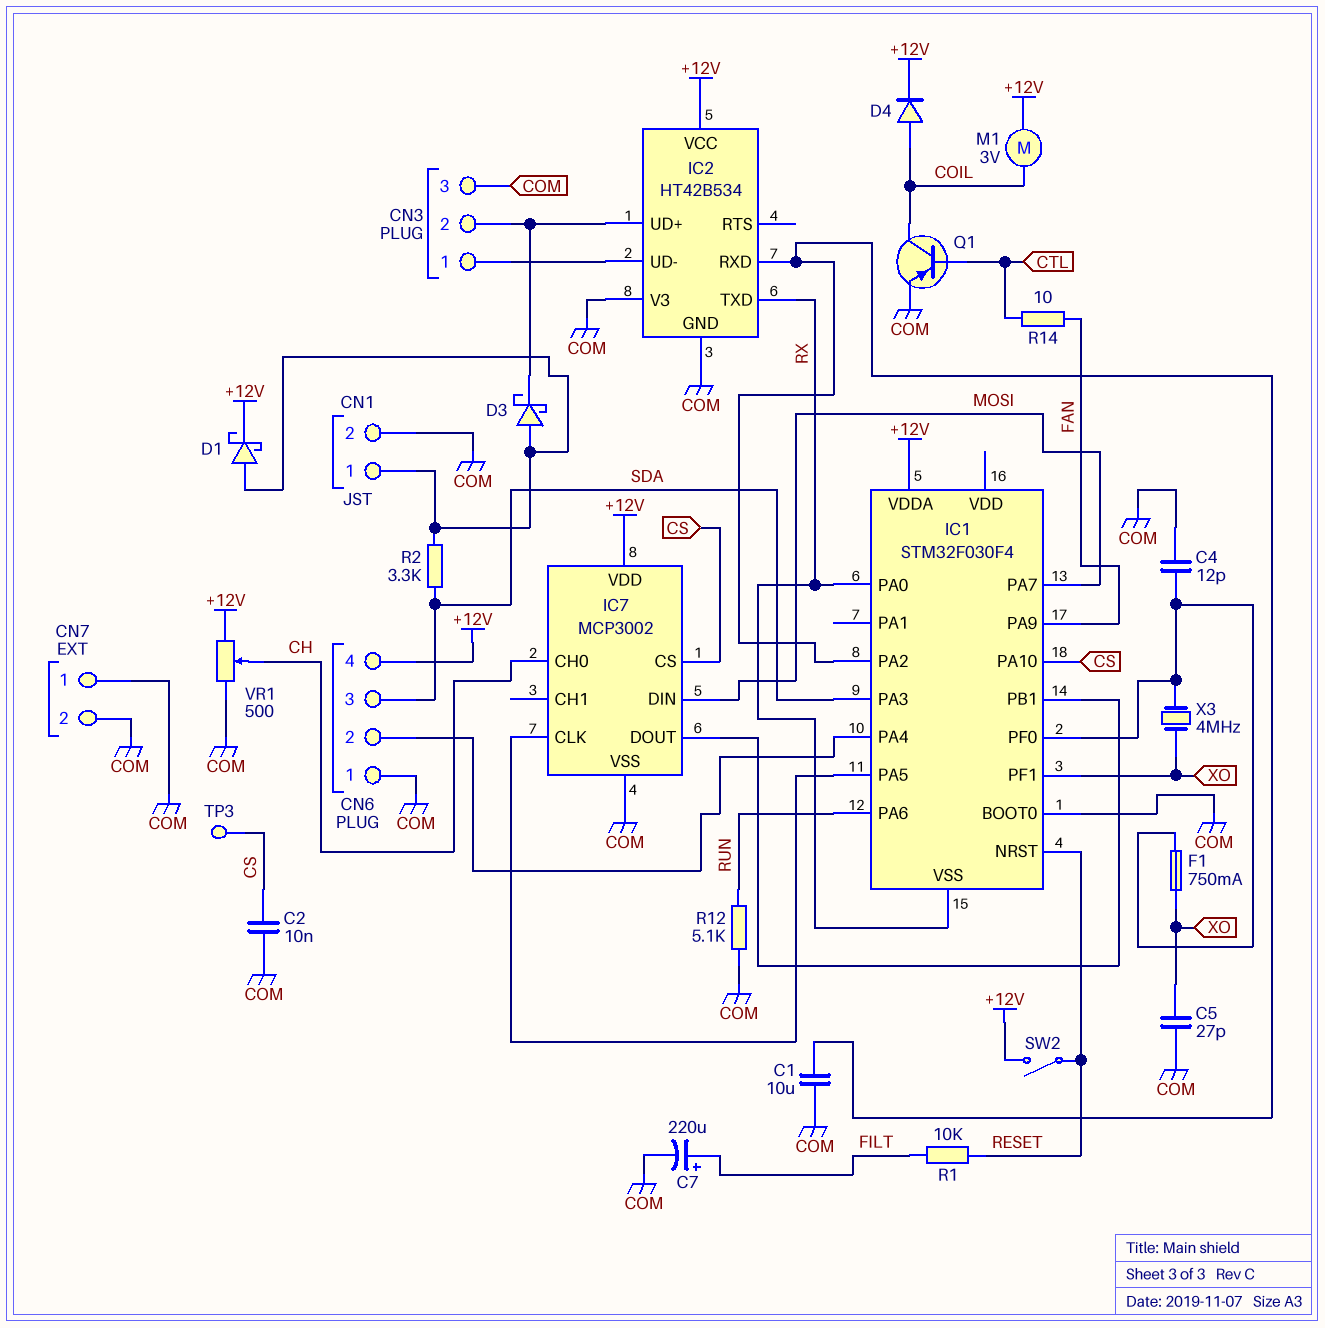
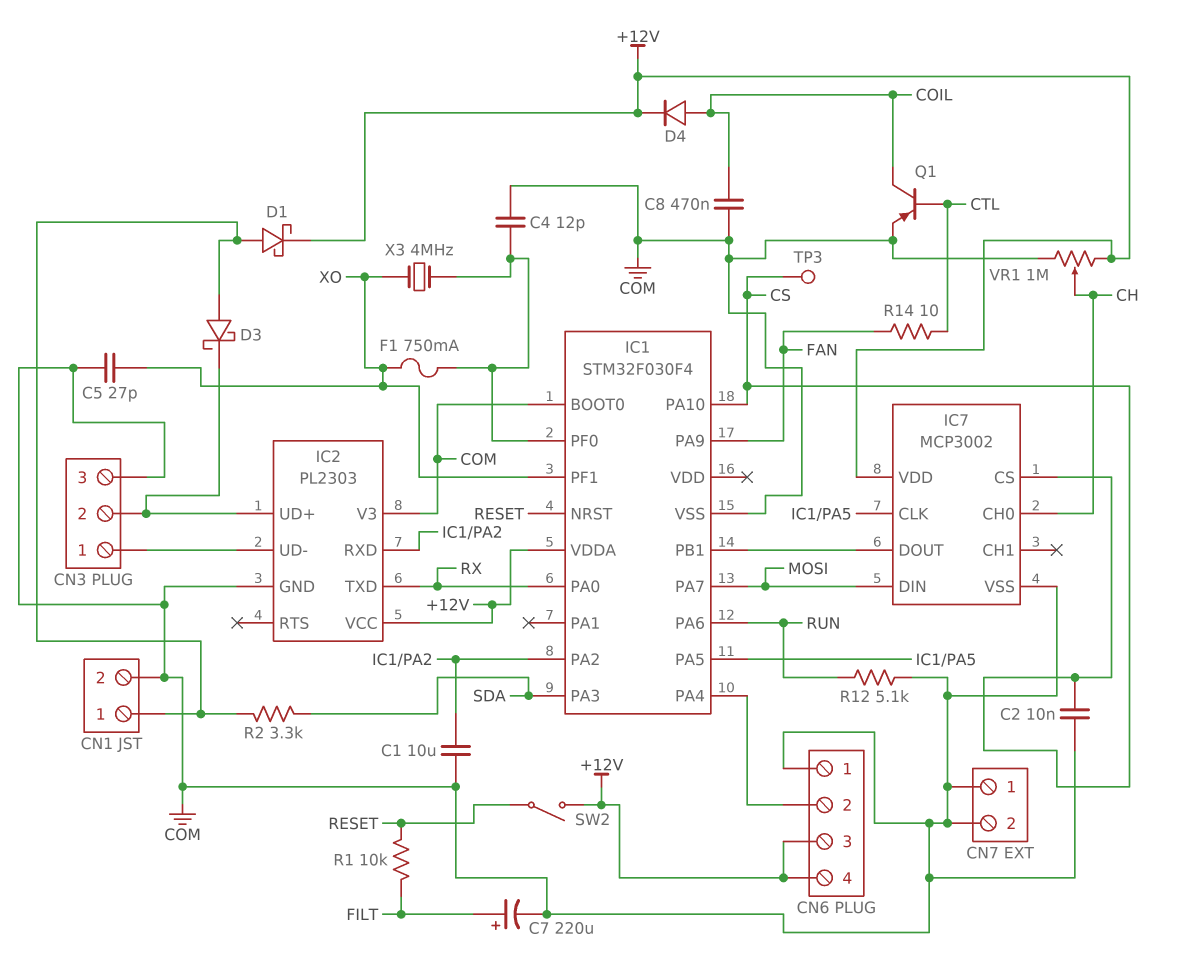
C8: none -> 470nF (COIL, COM)
CN6 pin 3: SDA -> +12V
IC1 pin VSS: RX -> COM
IC2: HT42B534 -> PL2303
M1: motor 3V (+12V, COIL) -> none
VR1: 500 (+12V, COM, wiper CH) -> 1M (+12V, COM, wiper CH)

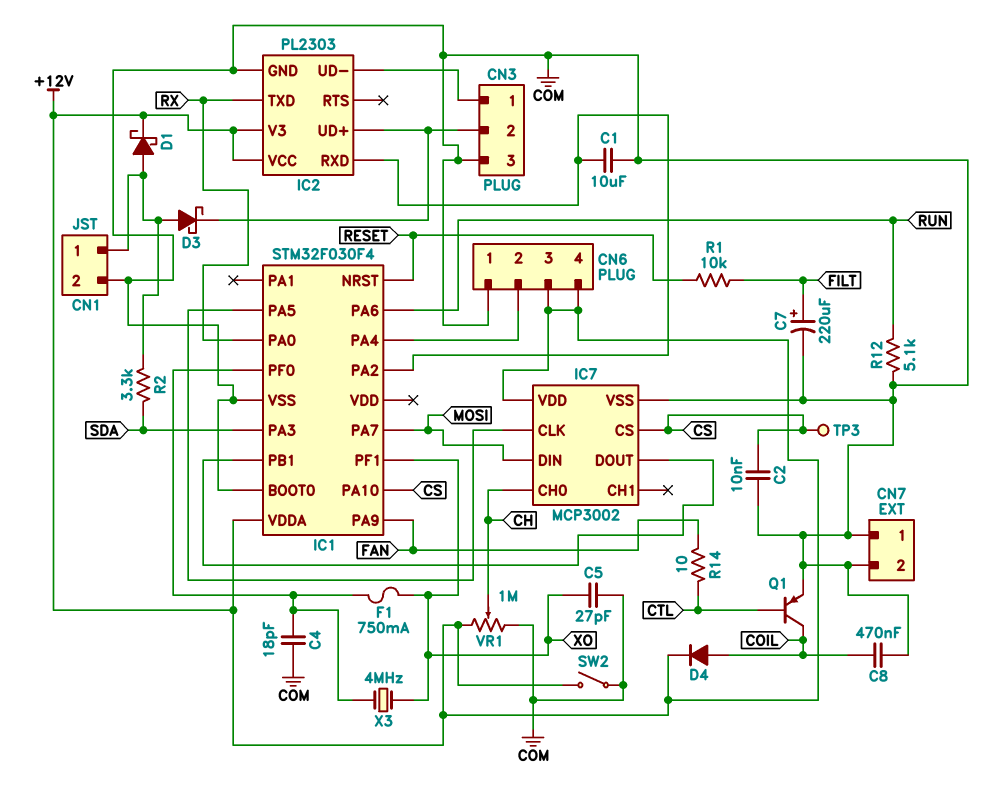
C4: 12pF (COM, IC1/PF0) -> 18pF (COM, IC1/PF0)
IC2 pin V3: COM -> +12V
SW2: switch (+12V, RESET) -> switch (+12V, COM)

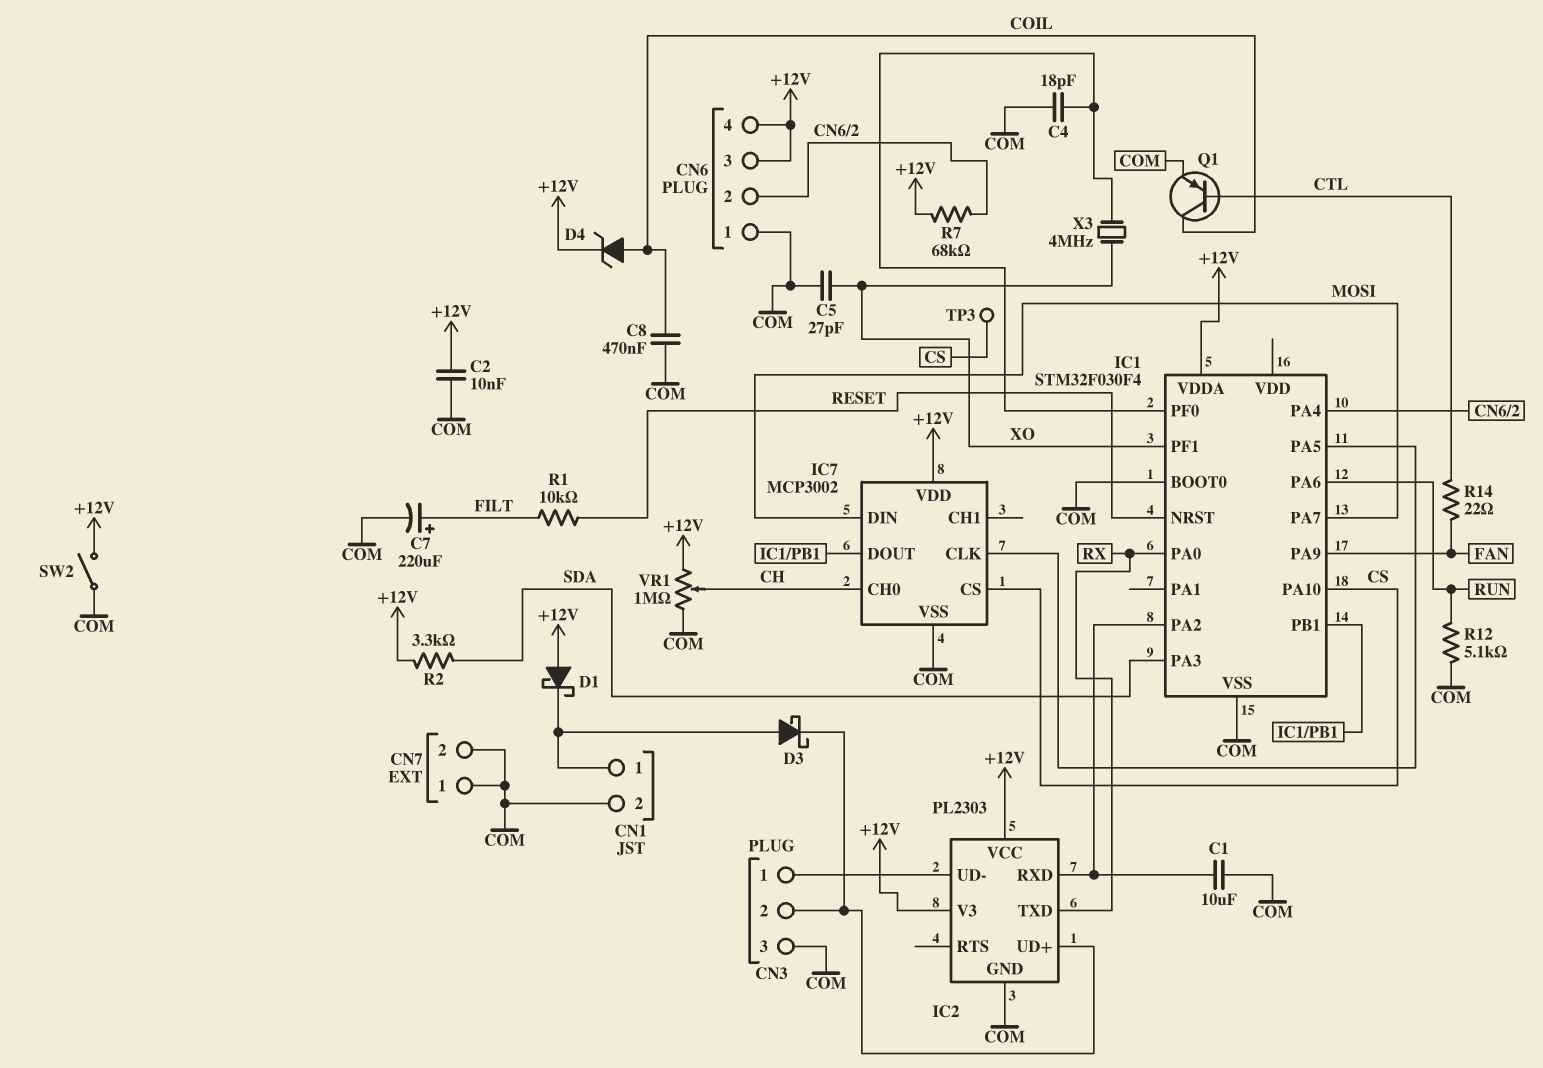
C2: 10nF (COM, CS) -> 10nF (+12V, COM)
D1: schottky (A CN1/1, K +12V) -> schottky (A +12V, K CN1/1)
D4: diode (A COIL, K +12V) -> zener (A COIL, K +12V)
F1: 750mA (IC1/PF0, XO) -> none
R2: 3.3k (CN1/1, SDA) -> 3.3k (+12V, SDA)
R7: none -> 68k (+12V, CN6/2)
R14: 10 (CTL, FAN) -> 22 (CTL, FAN)

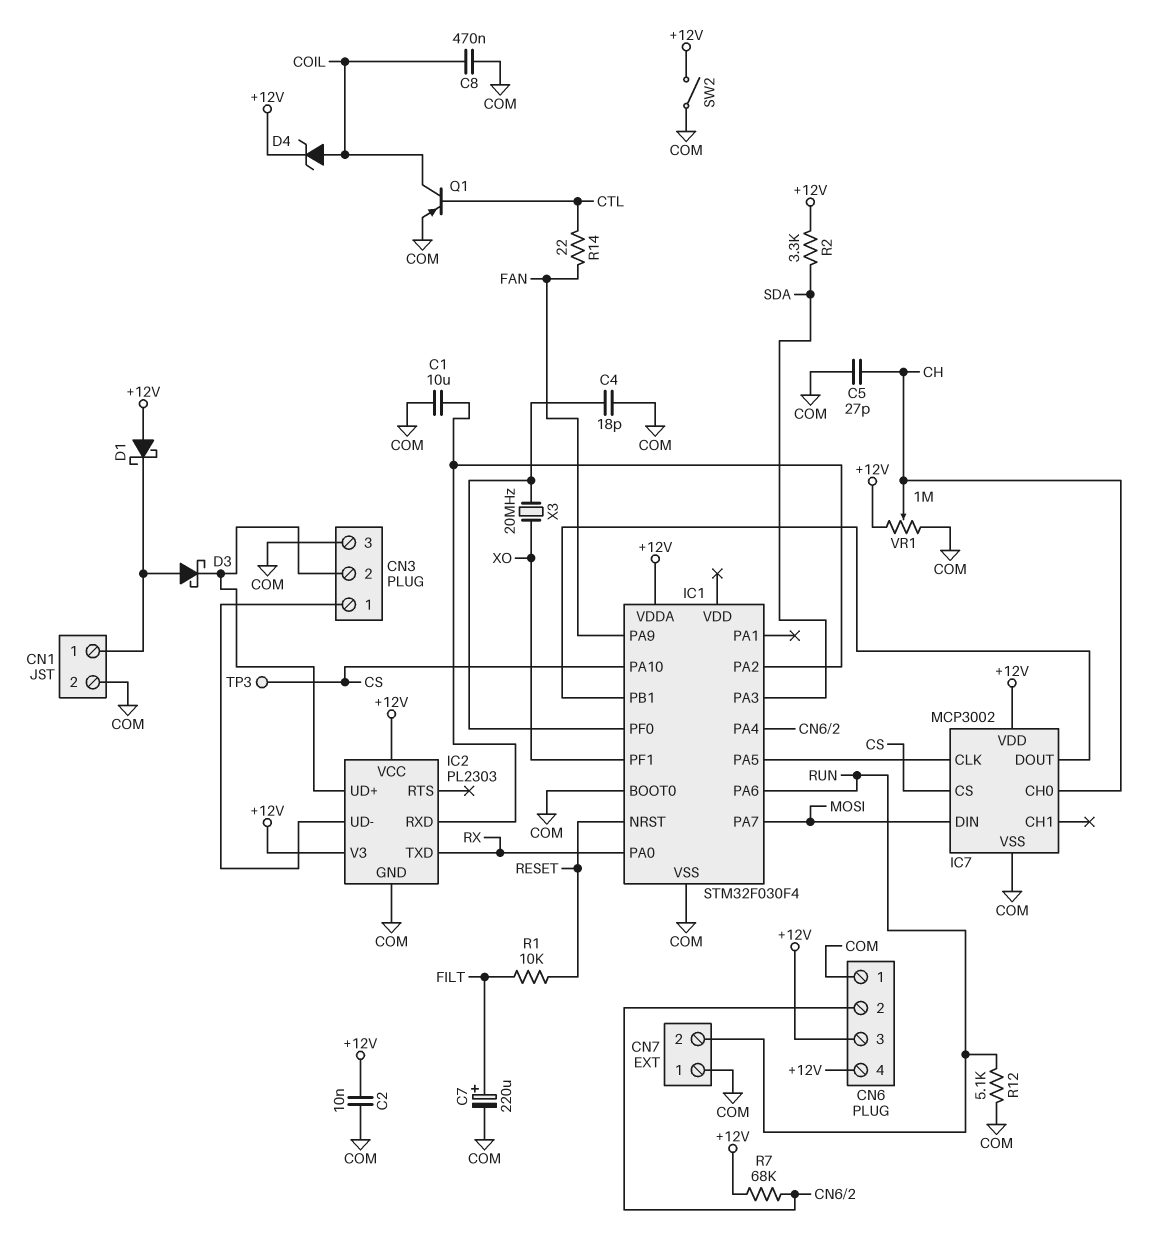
C5: 27pF (COM, XO) -> 27pF (CH, COM)
CN7 pin 2: COM -> RUN
X3: 4MHz (IC1/PF0, XO) -> 20MHz (IC1/PF0, XO)

